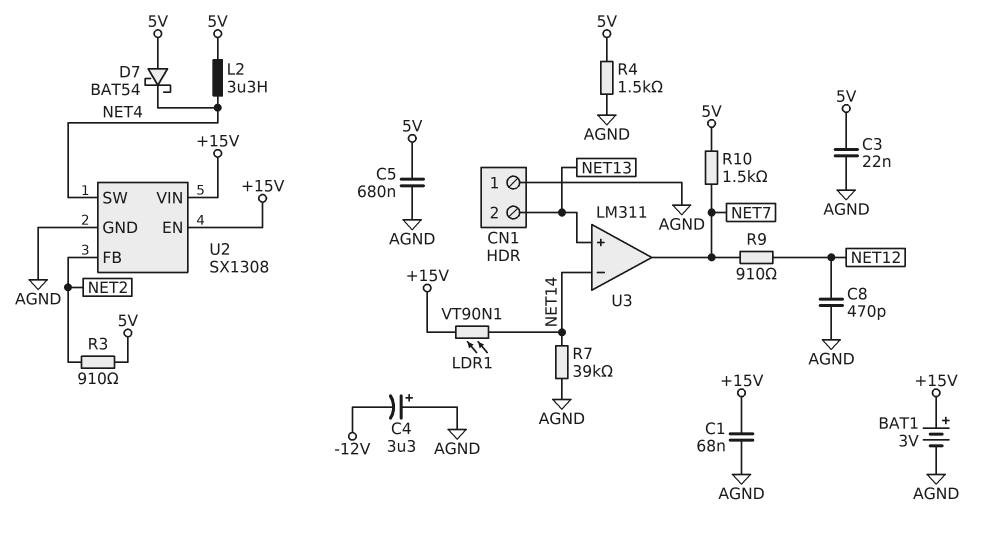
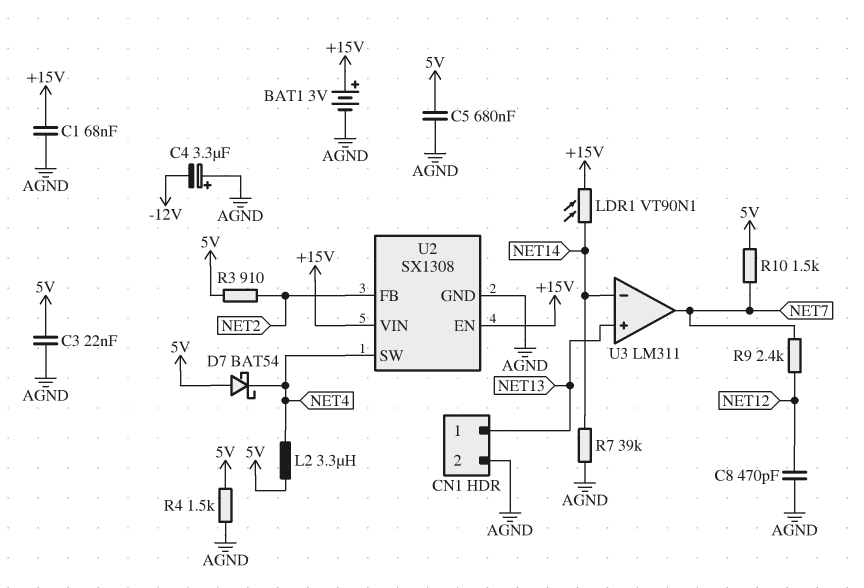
CN1 pin 1: AGND -> NET13
CN1 pin 2: NET13 -> AGND
R9: 910 (NET7, NET12) -> 2.4k (NET7, NET12)

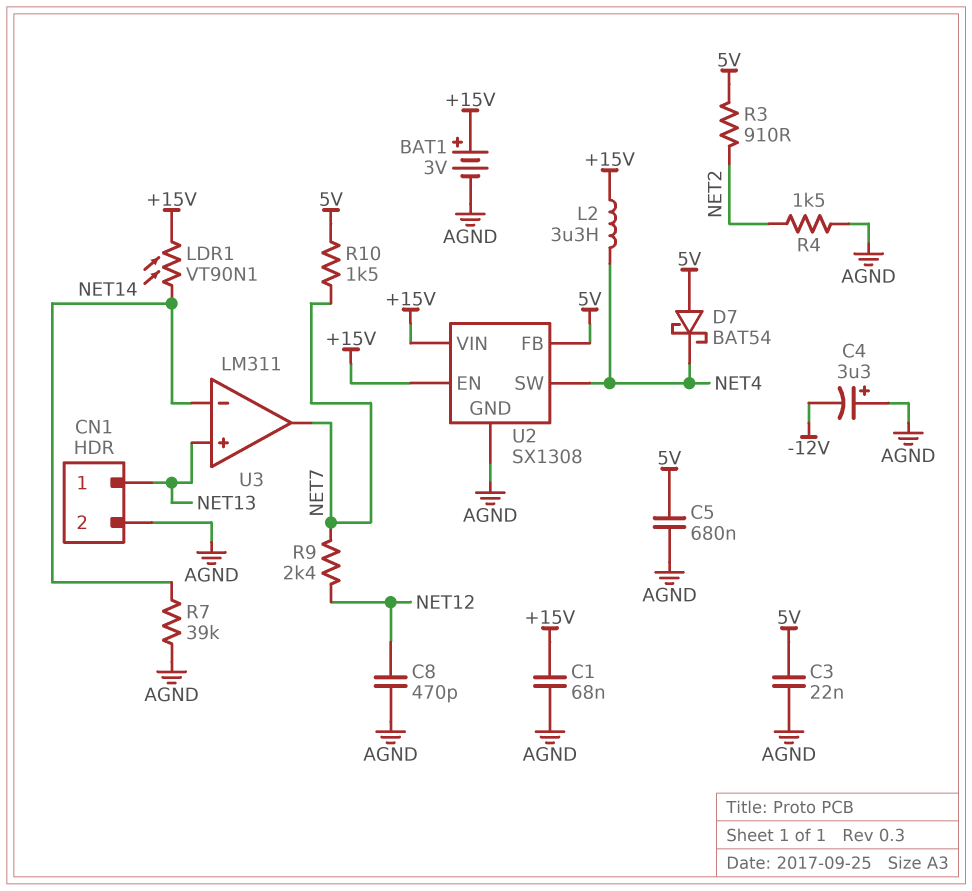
L2: 3.3uH (5V, NET4) -> 3.3uH (+15V, NET4)
R4: 1.5k (5V, AGND) -> 1.5k (AGND, NET2)
U2 pin FB: NET2 -> 5V

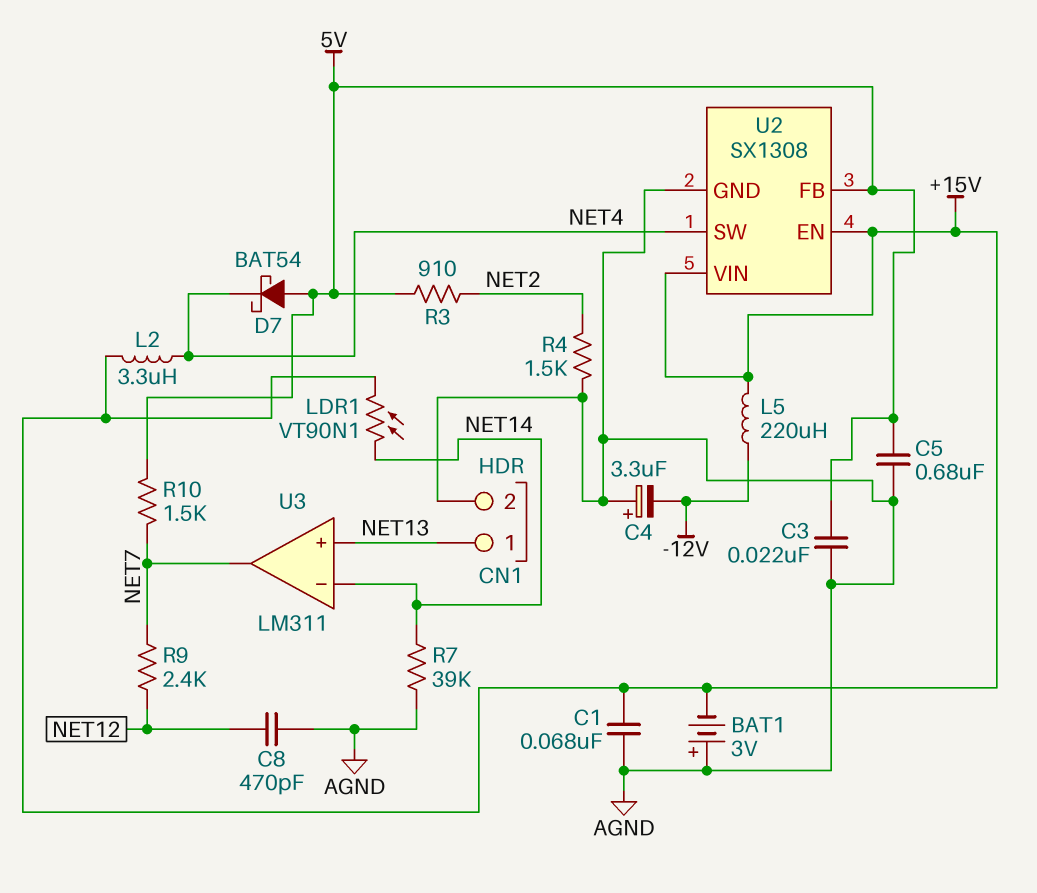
BAT1: 3V (plus +15V, minus AGND) -> 3V (plus AGND, minus +15V)
L5: none -> 220uH (+15V, -12V)

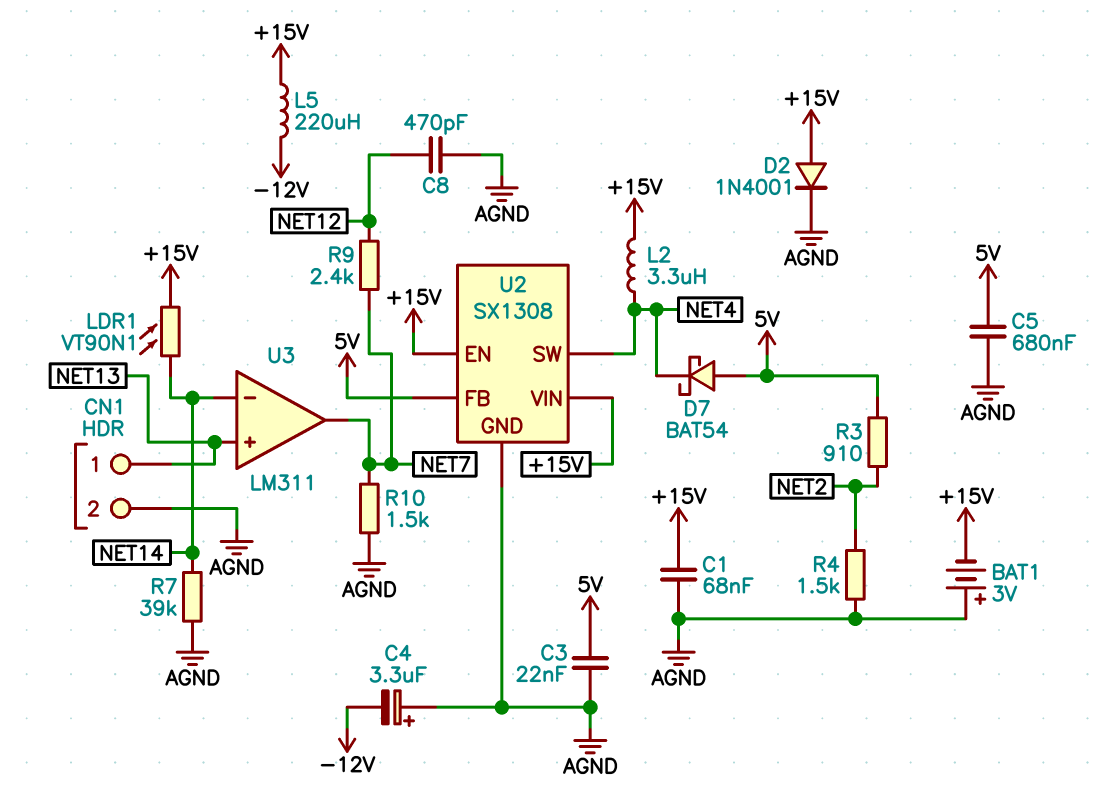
D2: none -> diode 1N4001 (A +15V, K AGND)
R10: 1.5k (5V, NET7) -> 1.5k (AGND, NET7)

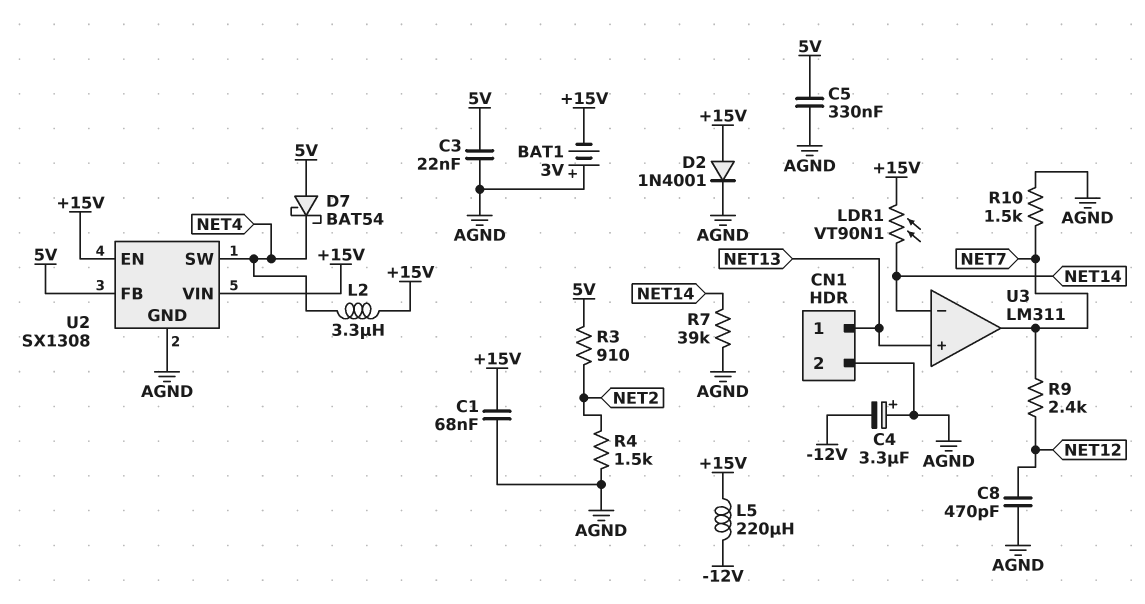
C5: 680nF (5V, AGND) -> 330nF (5V, AGND)

